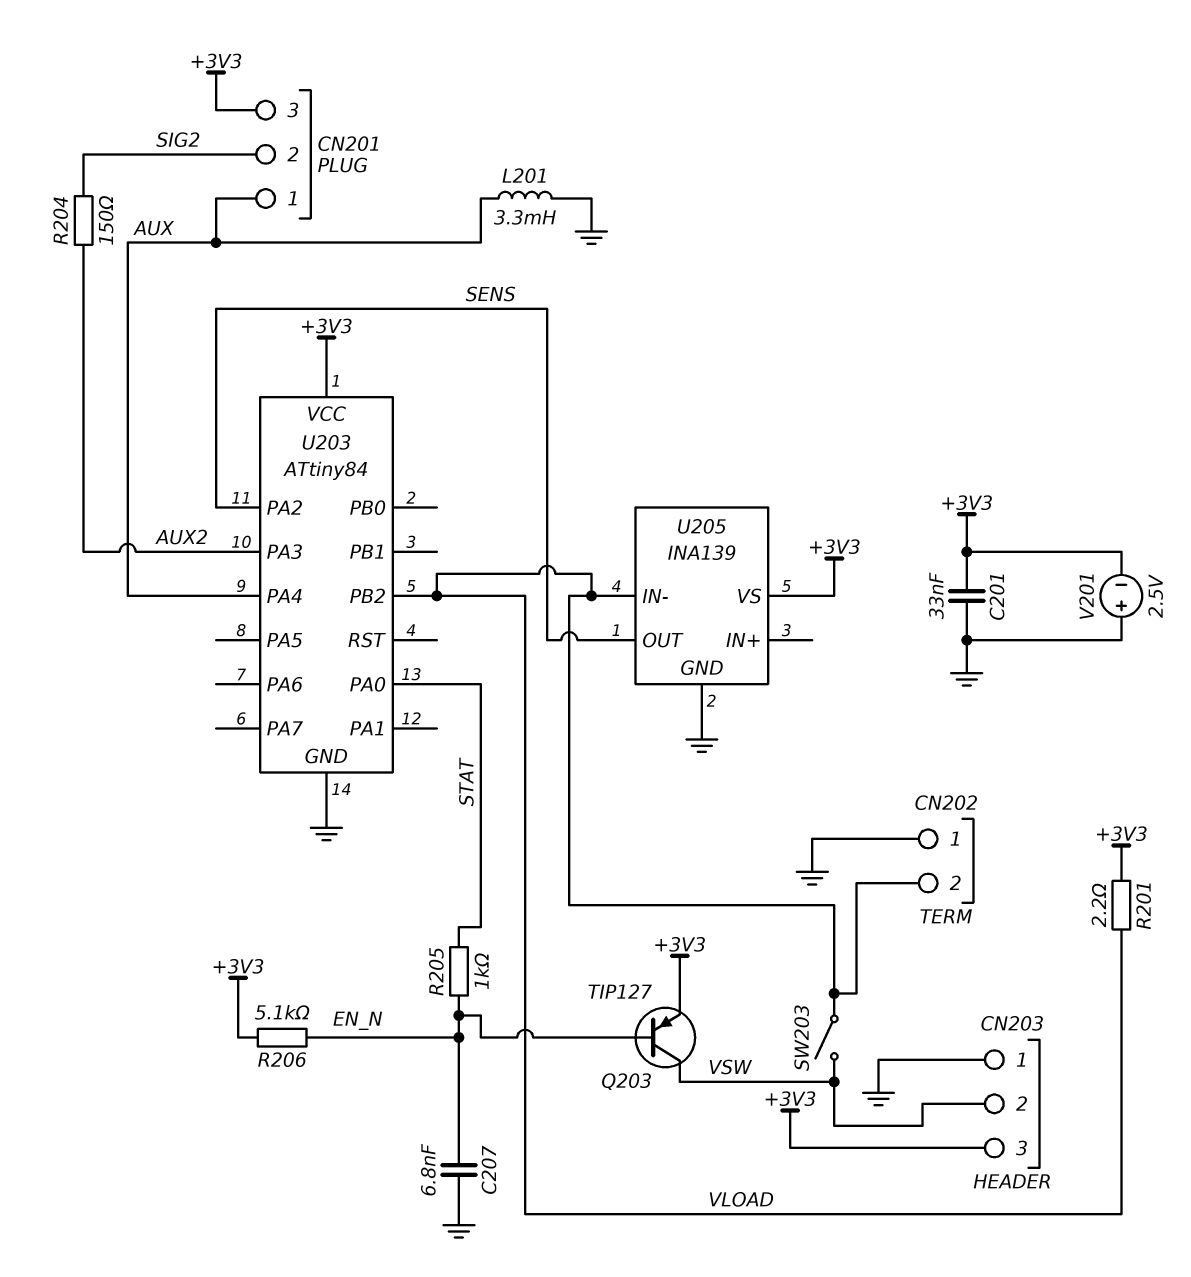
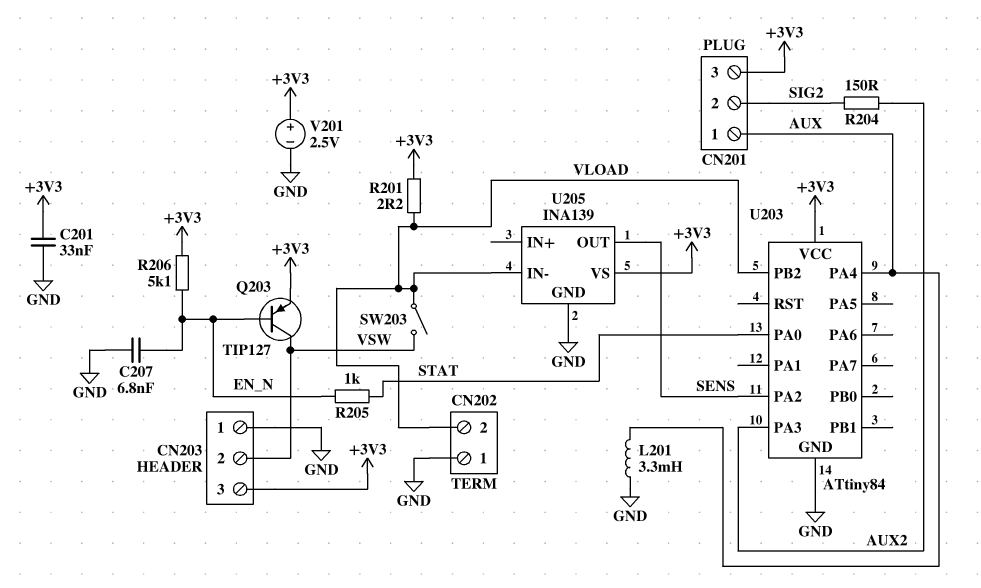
V201: 2.5V (plus GND, minus +3V3) -> 2.5V (plus +3V3, minus GND)

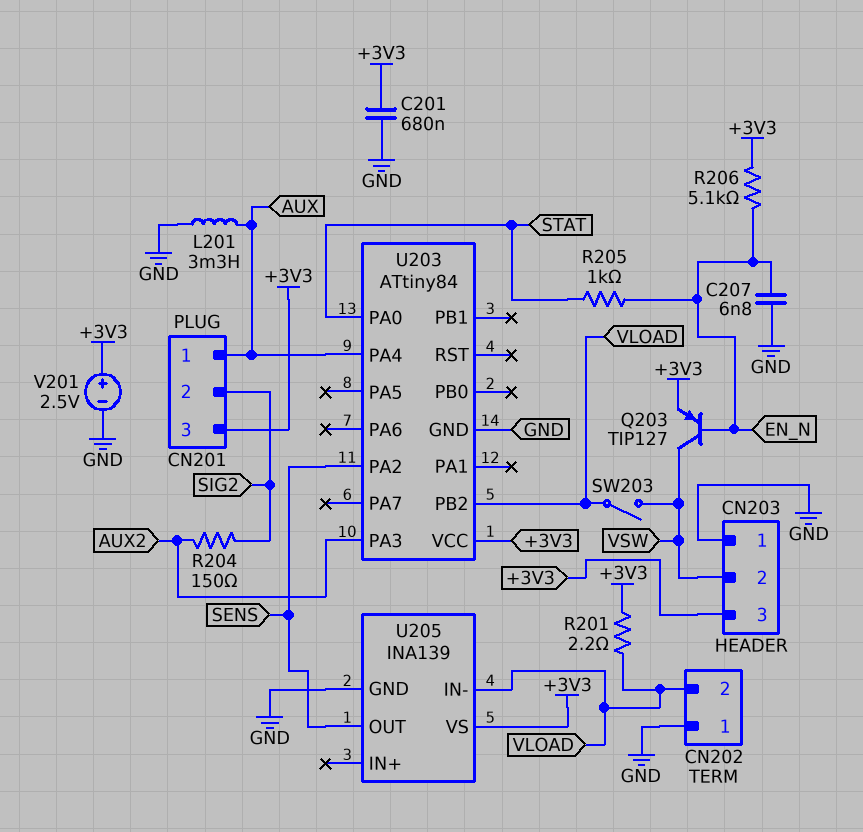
C201: 33nF (+3V3, GND) -> 680nF (+3V3, GND)

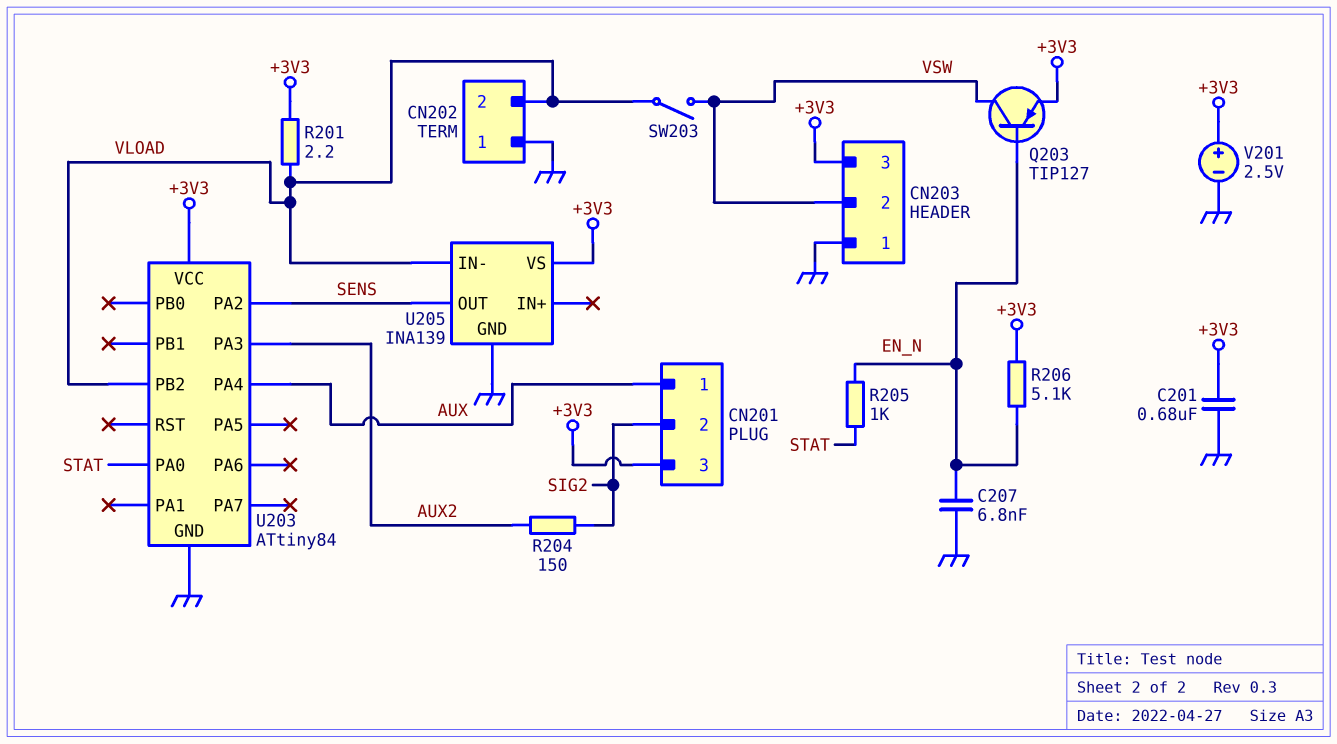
L201: 3.3mH (AUX, GND) -> none

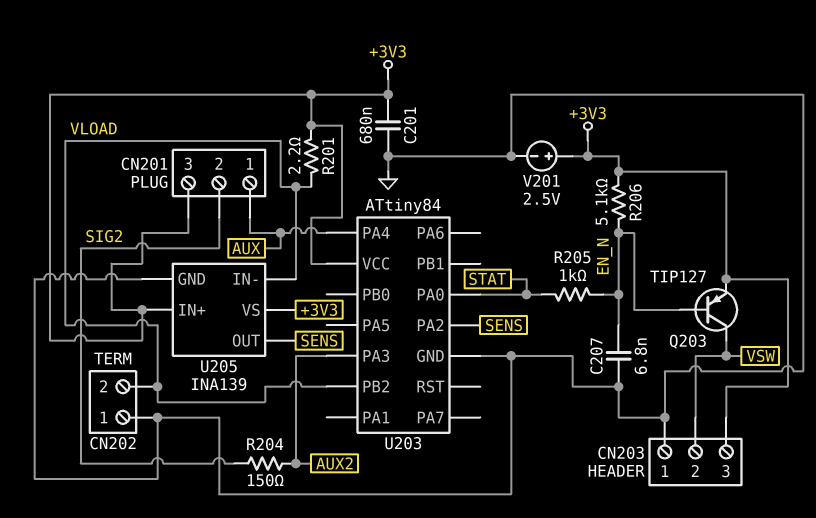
SW203: switch (VLOAD, VSW) -> none
U205 pin IN+: none -> +3V3

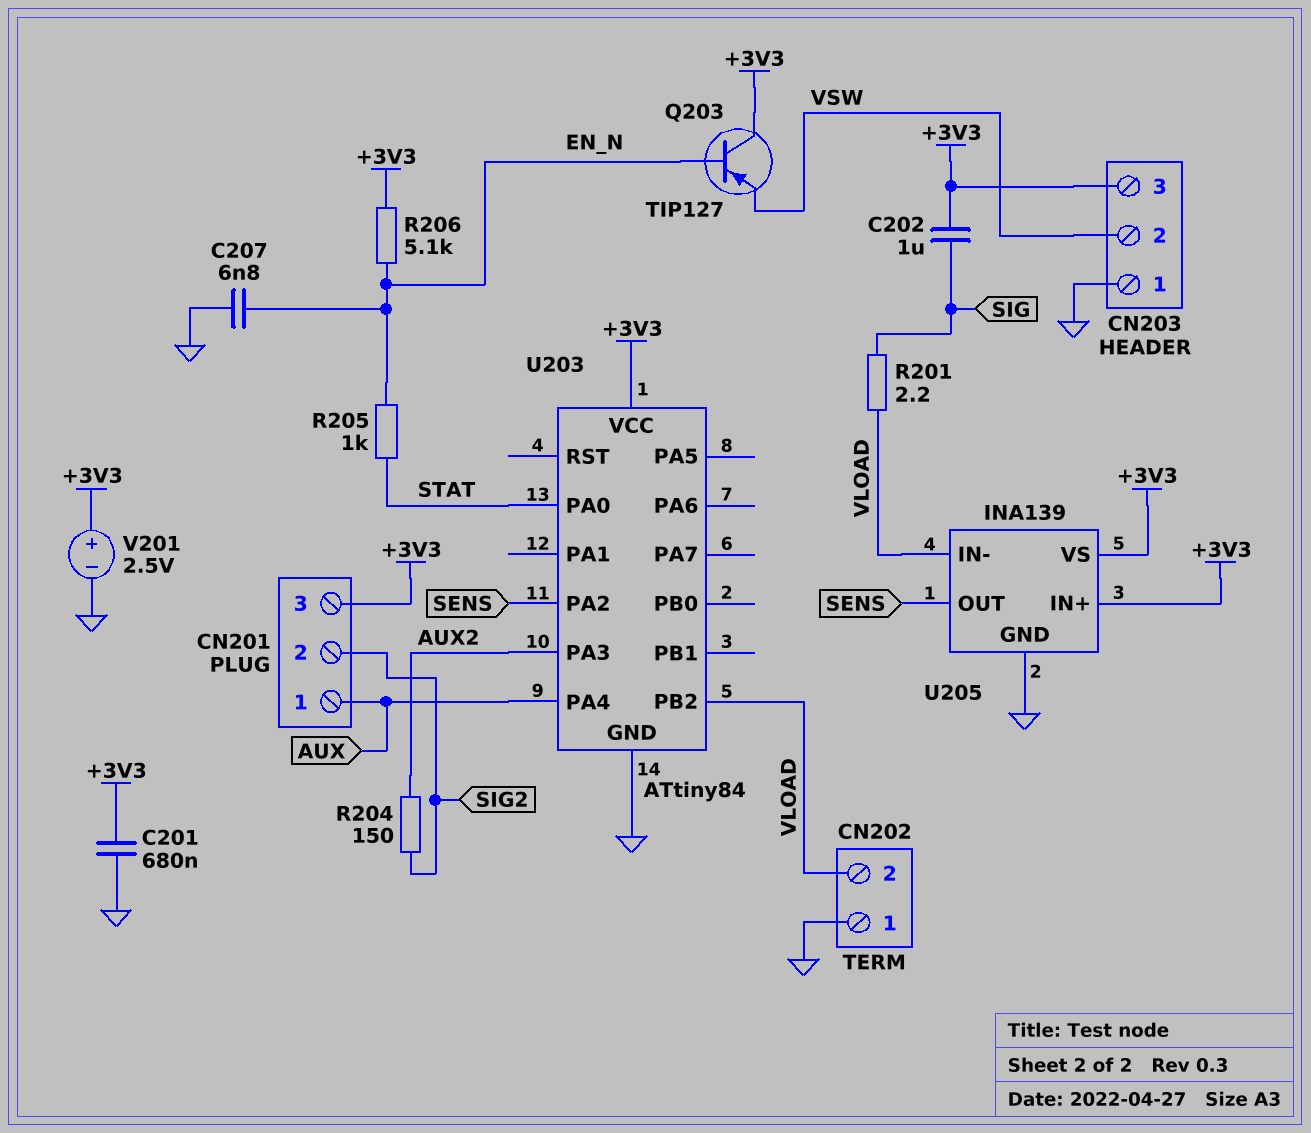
C202: none -> 1uF (+3V3, SIG)
Q203: PNP TIP127 (B EN_N, C VSW, E +3V3) -> PNP TIP127 (B EN_N, C +3V3, E VSW)
R201: 2.2 (+3V3, VLOAD) -> 2.2 (SIG, VLOAD)

